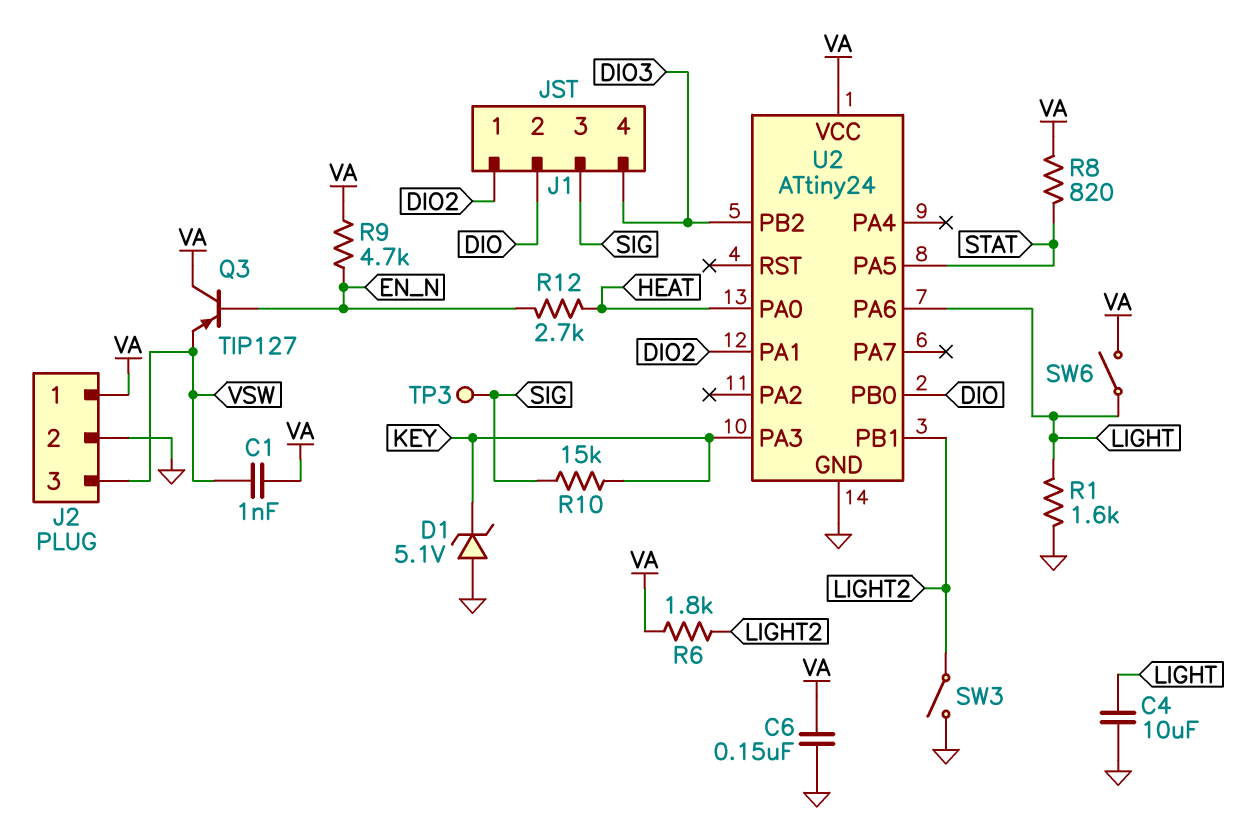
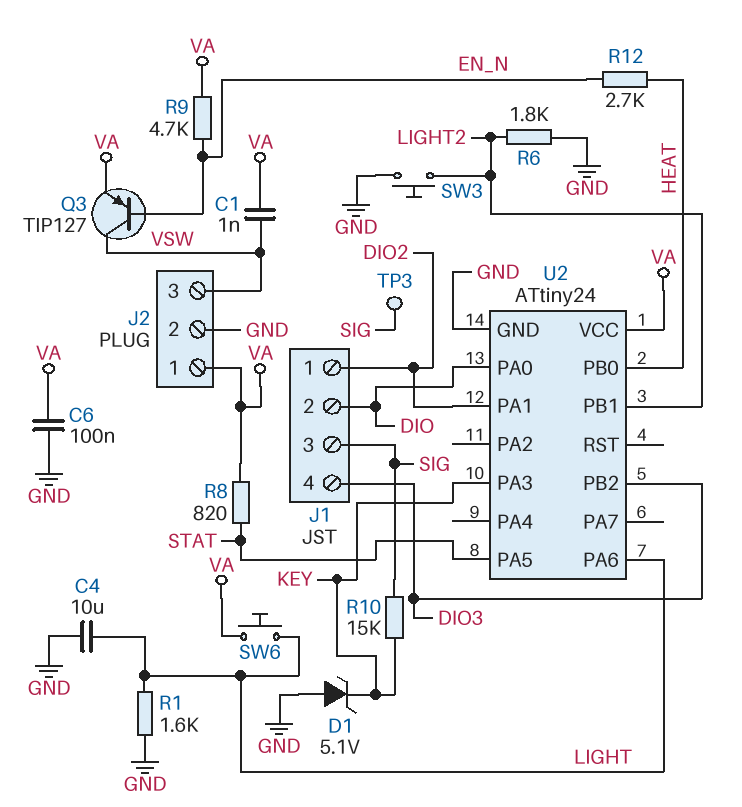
C6: 150nF (GND, VA) -> 100nF (GND, VA)
Q3: PNP TIP127 (B EN_N, C VA, E VSW) -> PNP TIP127 (B EN_N, C VSW, E VA)
R6: 1.8k (LIGHT2, VA) -> 1.8k (GND, LIGHT2)
SW3: switch (GND, LIGHT2) -> button (GND, LIGHT2)
SW6: switch (LIGHT, VA) -> button (LIGHT, VA)
U2 pin PA0: HEAT -> DIO
U2 pin PB0: DIO -> HEAT

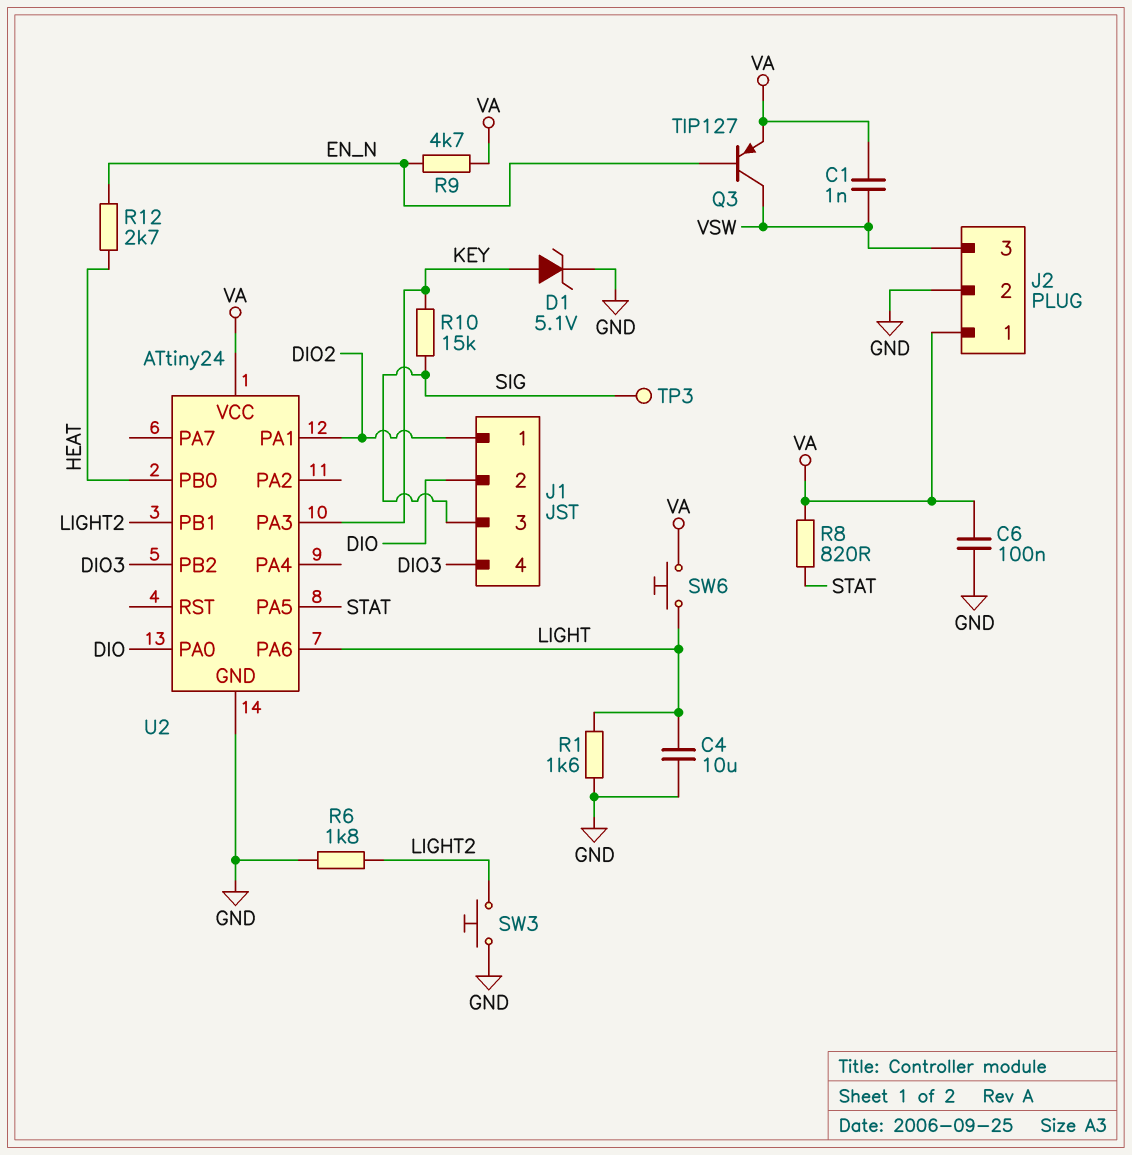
D1: zener 5.1V (A GND, K KEY) -> zener 5.1V (A KEY, K GND)

